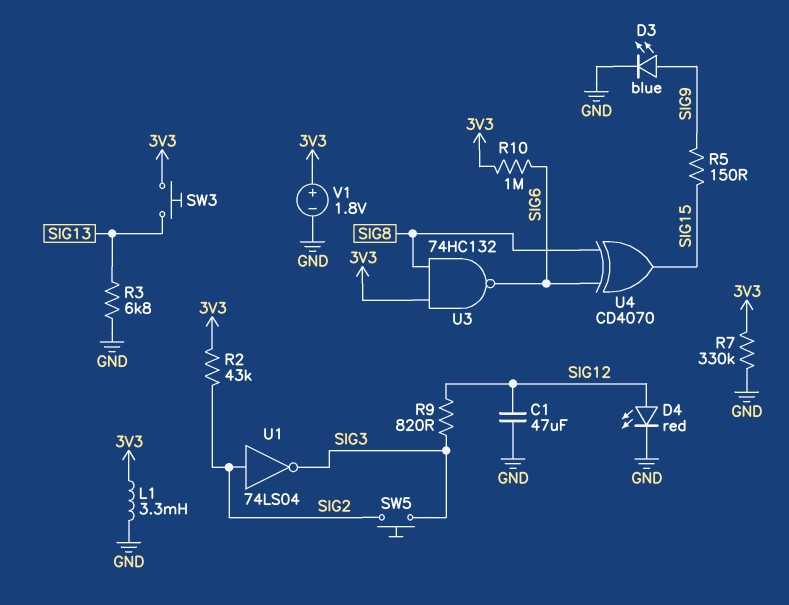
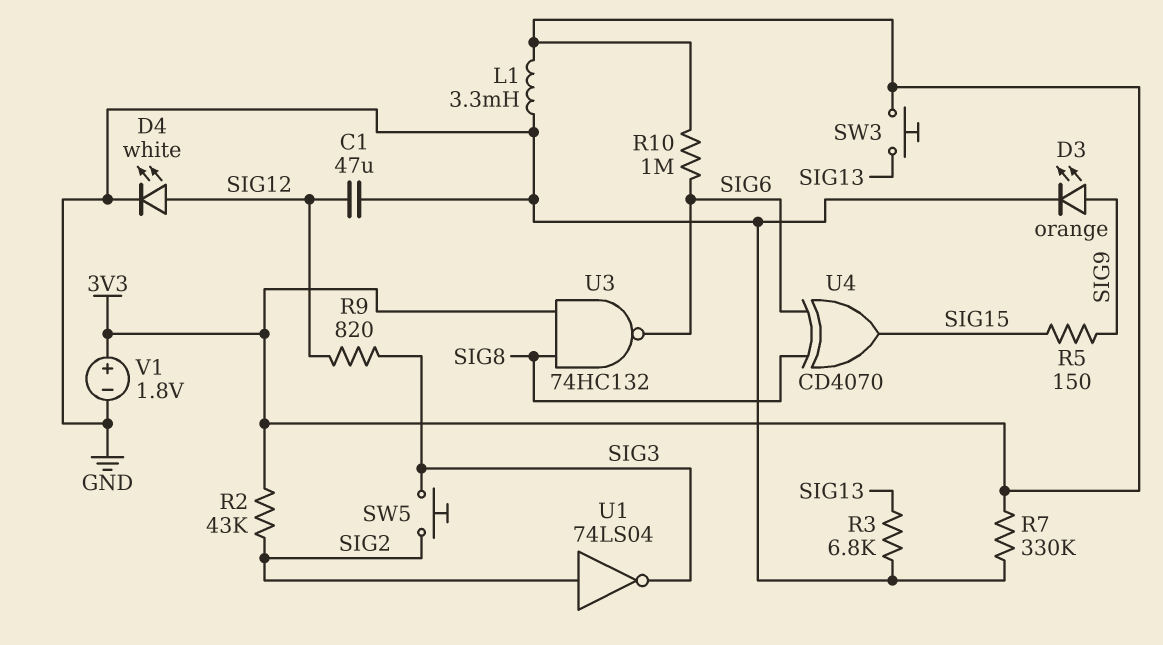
D3: LED blue (A SIG9, K GND) -> LED orange (A SIG9, K GND)
D4: LED red (A SIG12, K GND) -> LED white (A SIG12, K GND)

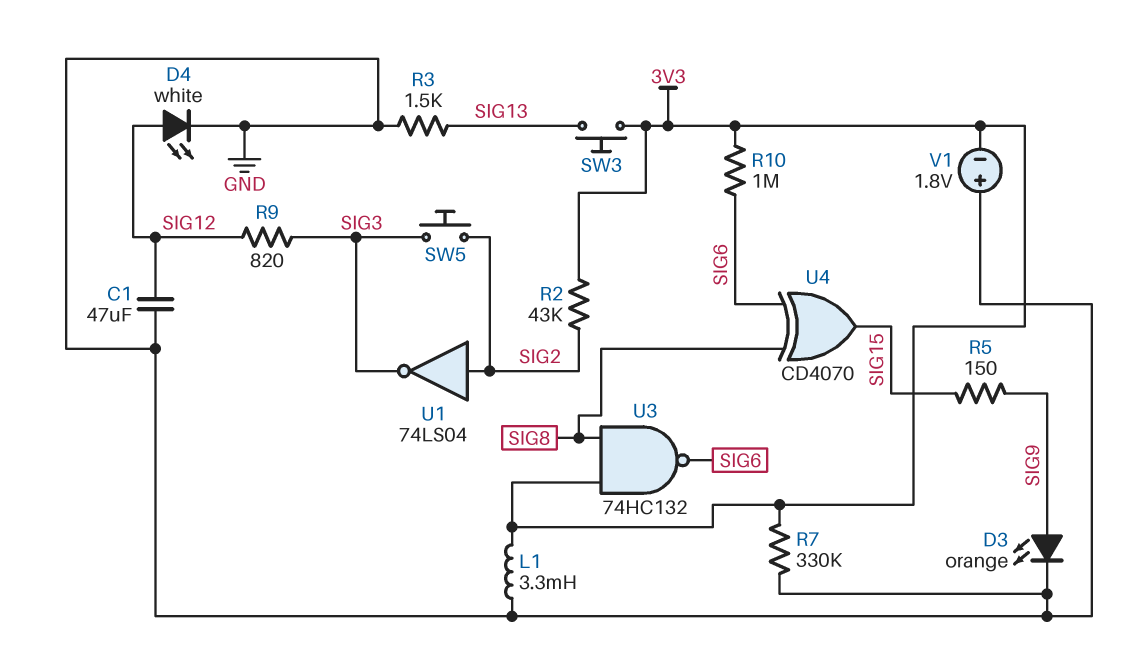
R3: 6.8k (GND, SIG13) -> 1.5k (GND, SIG13)
V1: 1.8V (plus 3V3, minus GND) -> 1.8V (plus GND, minus 3V3)

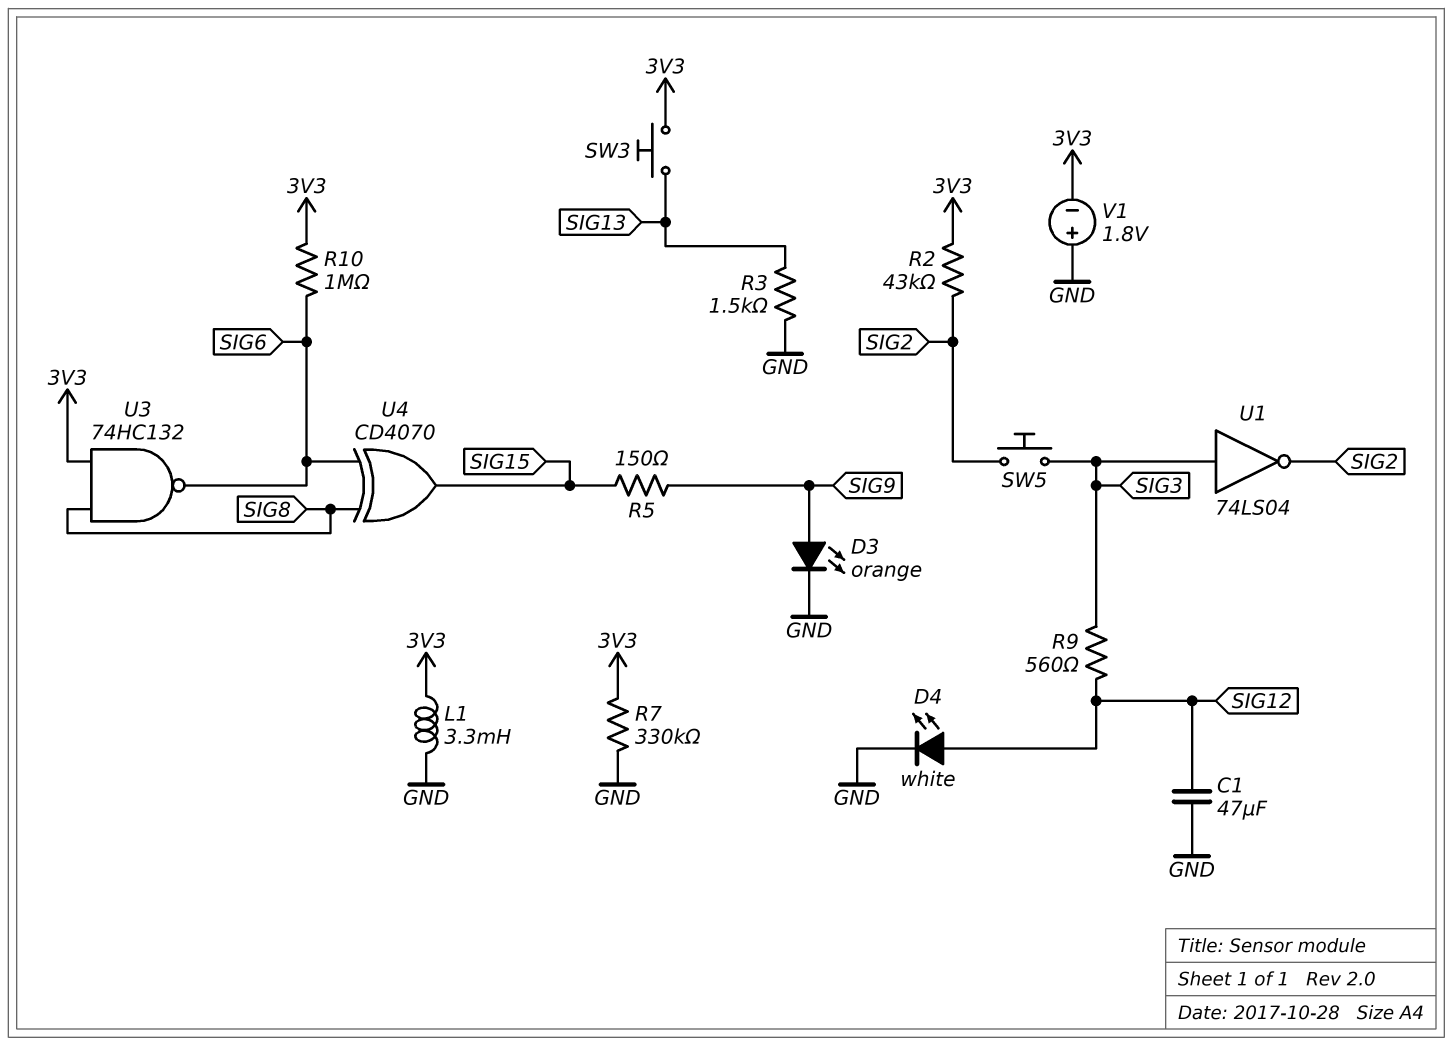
R9: 820 (SIG3, SIG12) -> 560 (SIG3, SIG12)
U1: NOT 74LS04 (in SIG2, out SIG3) -> NOT 74LS04 (in SIG3, out SIG2)

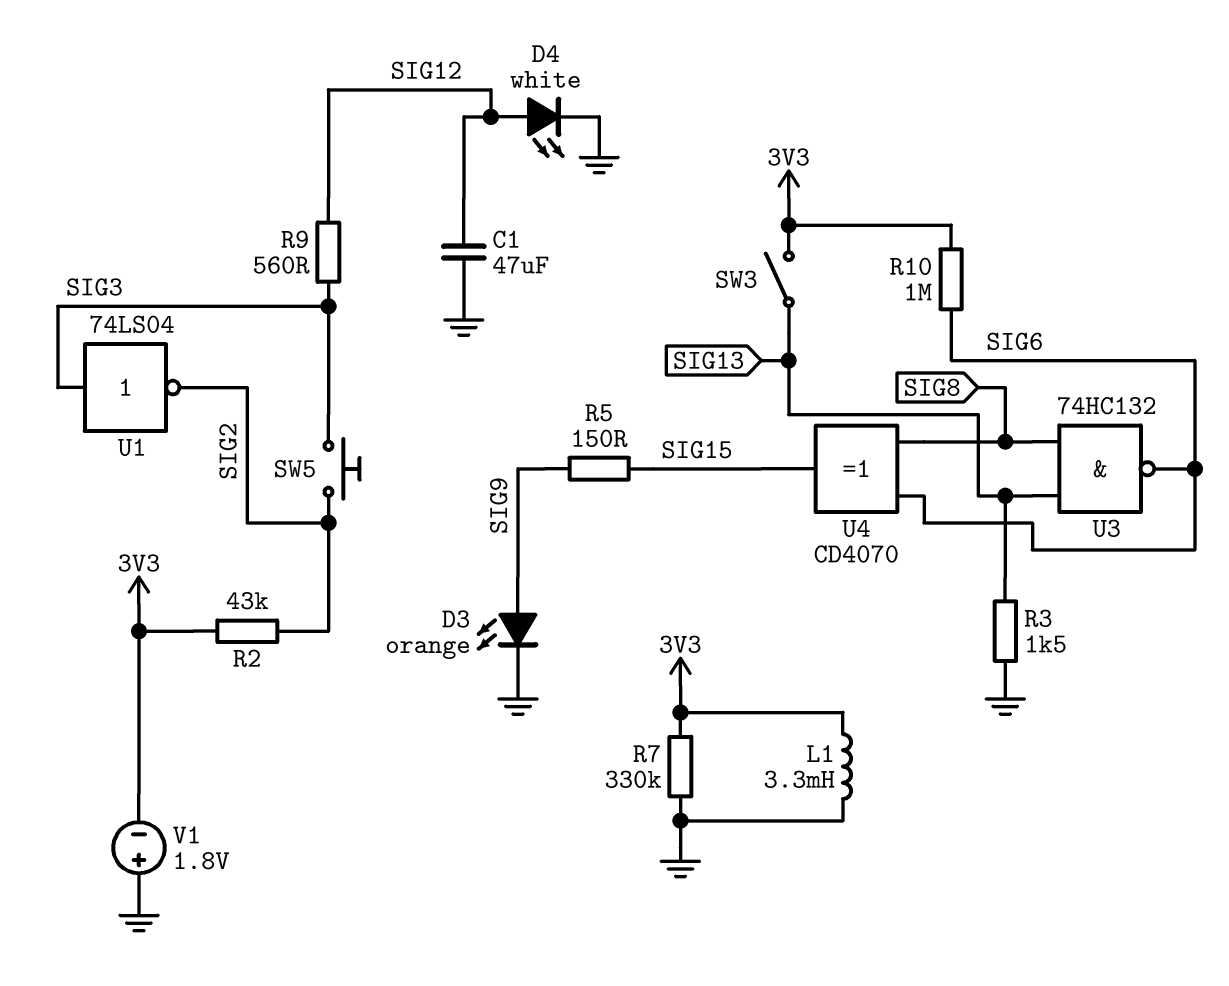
SW3: button (3V3, SIG13) -> switch (3V3, SIG13)
U3: NAND 74HC132 (in 3V3, in SIG8, out SIG6) -> NAND 74HC132 (in SIG8, in SIG13, out SIG6)

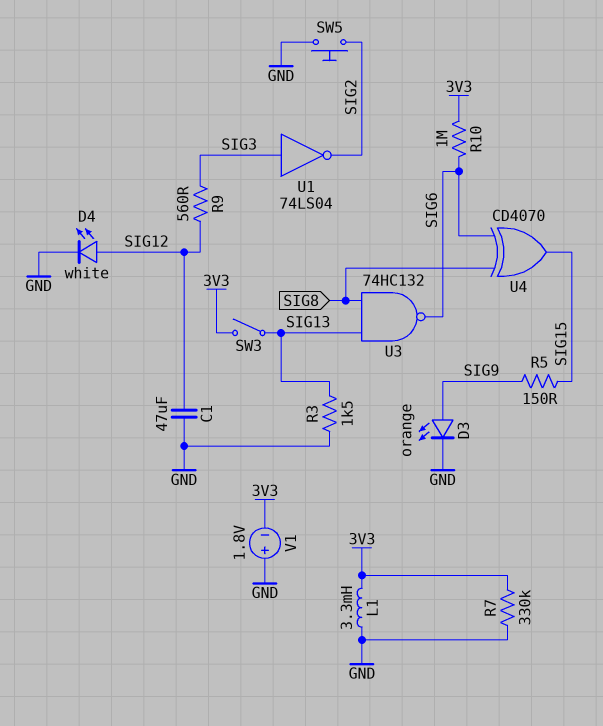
R2: 43k (3V3, SIG2) -> none
SW5: button (SIG2, SIG3) -> button (GND, SIG2)

